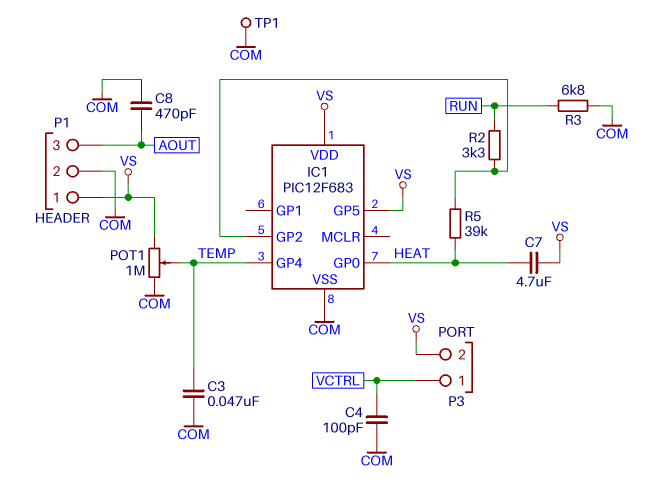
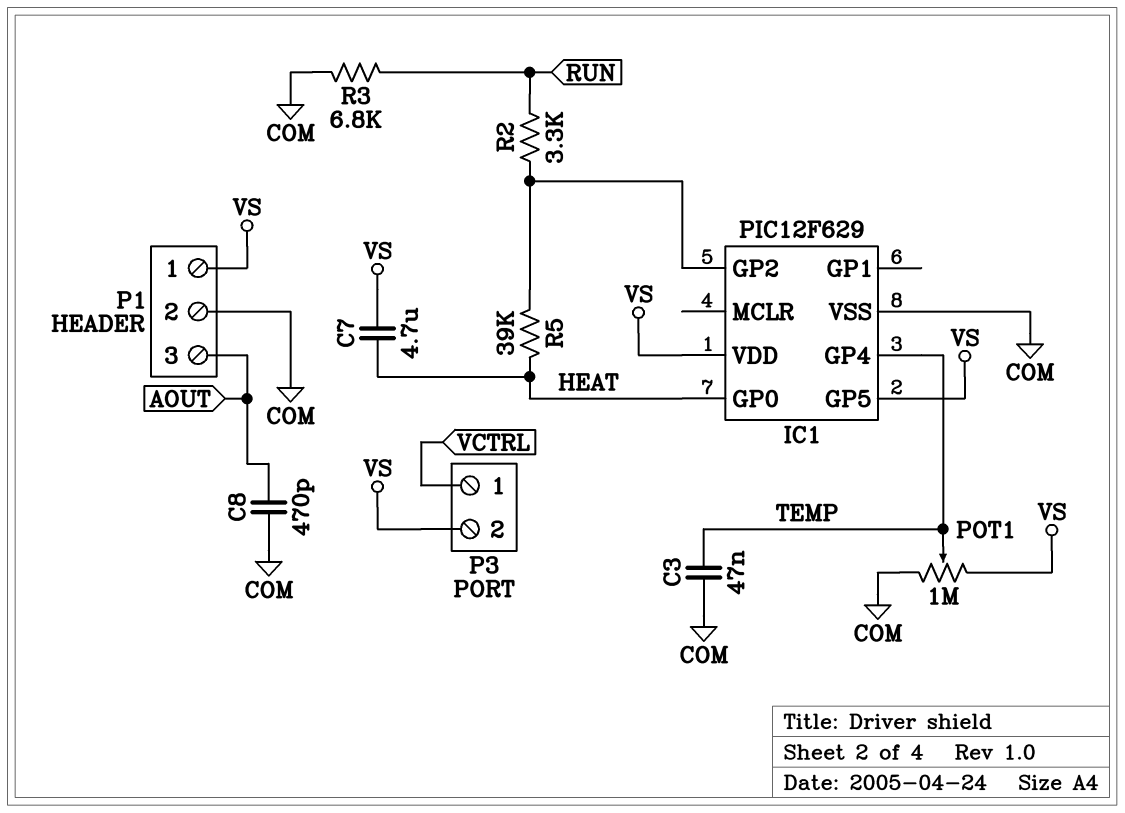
C4: 100pF (COM, VCTRL) -> none
IC1: PIC12F683 -> PIC12F629
TP1: test point (COM) -> none

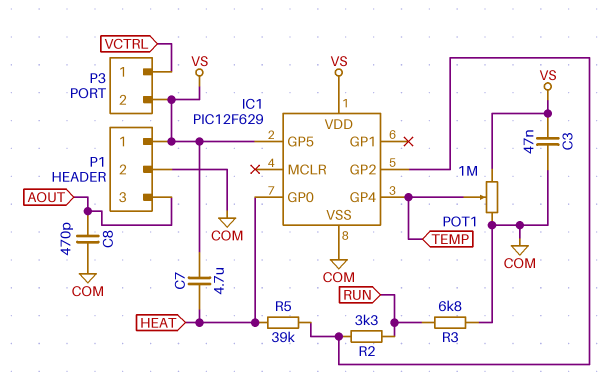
C3: 47nF (COM, TEMP) -> 47nF (COM, VS)

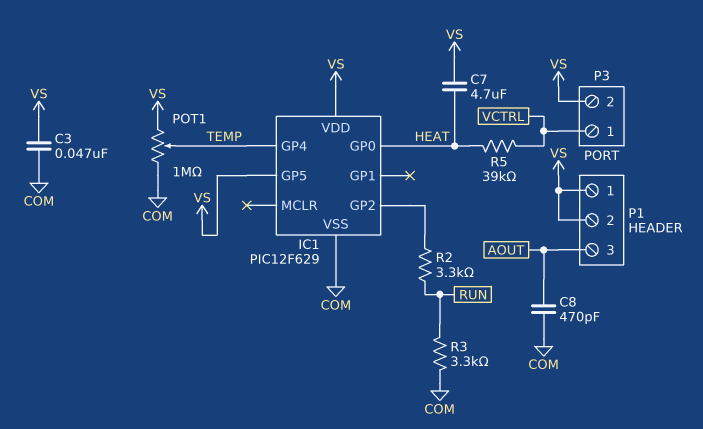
P1 pin 2: COM -> VS
R3: 6.8k (COM, RUN) -> 3.3k (COM, RUN)
R5: 39k (HEAT, IC1/GP2) -> 39k (HEAT, VCTRL)

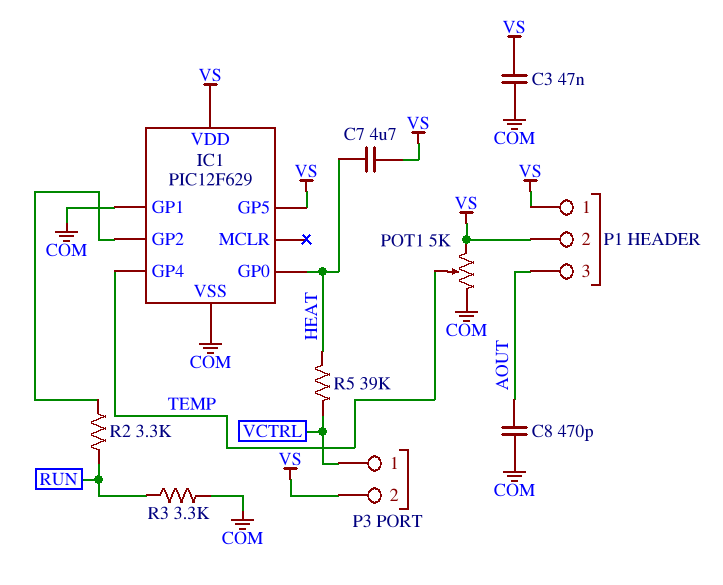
IC1 pin GP1: none -> COM
POT1: 1M (COM, VS, wiper TEMP) -> 5k (COM, VS, wiper TEMP)

